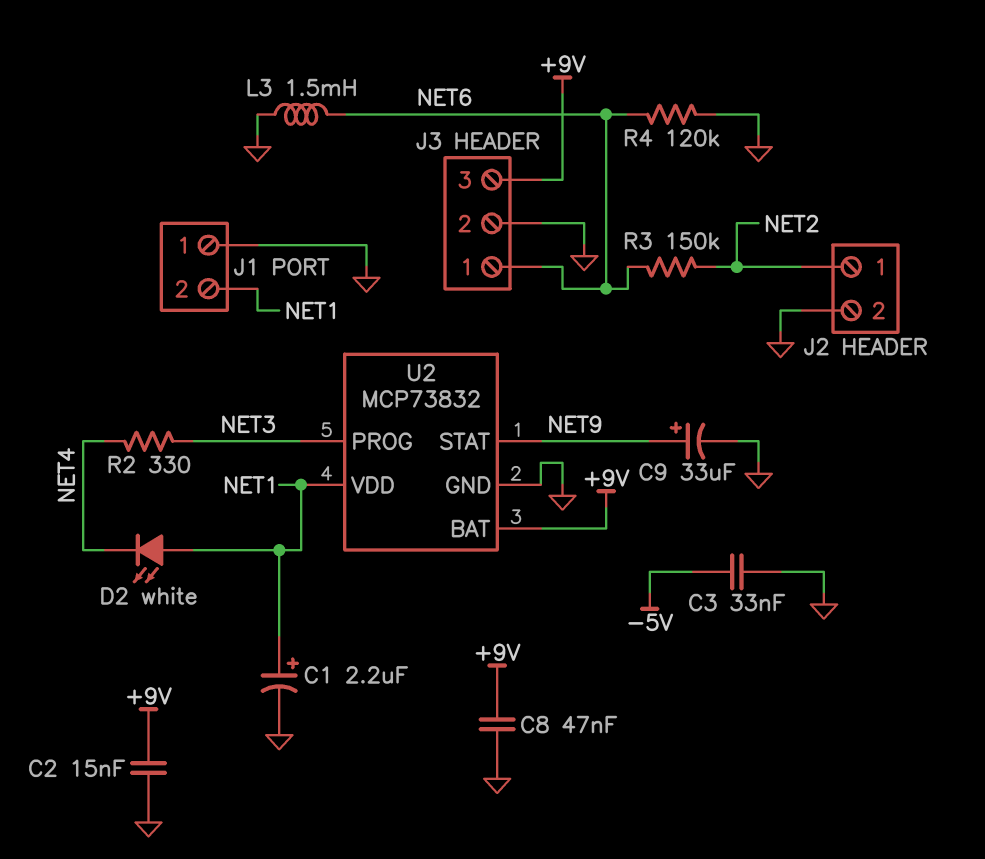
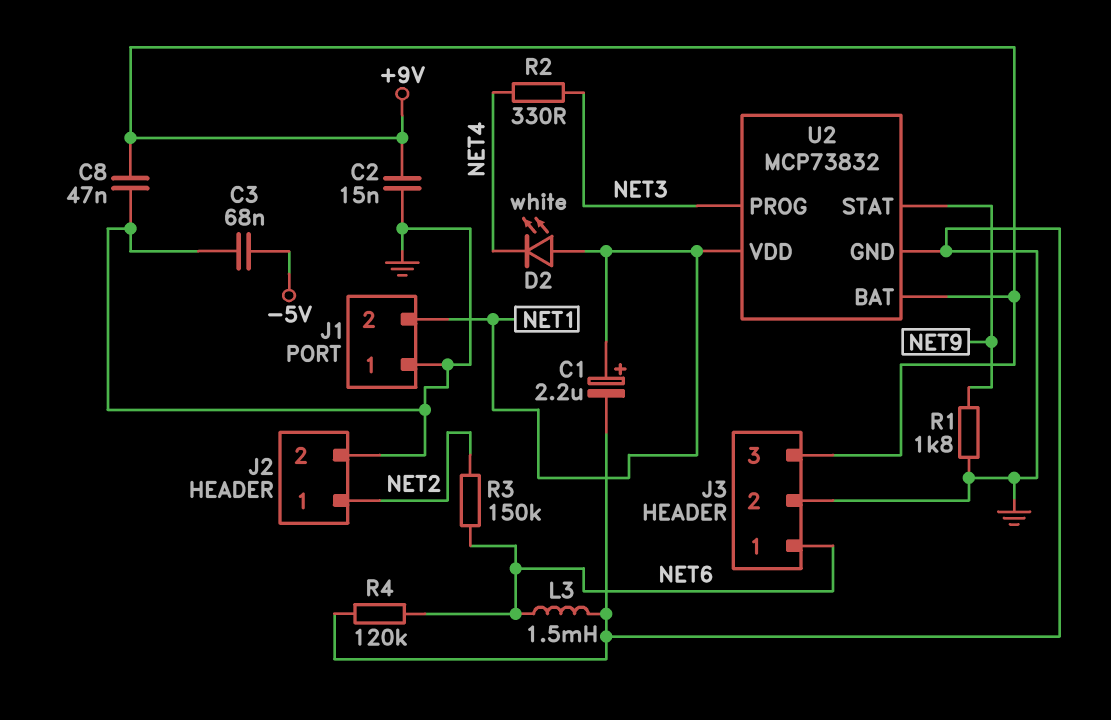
C3: 33nF (-5V, GND) -> 68nF (-5V, GND)
C9: 33uF (plus NET9, minus GND) -> none
R1: none -> 1.8k (GND, NET9)

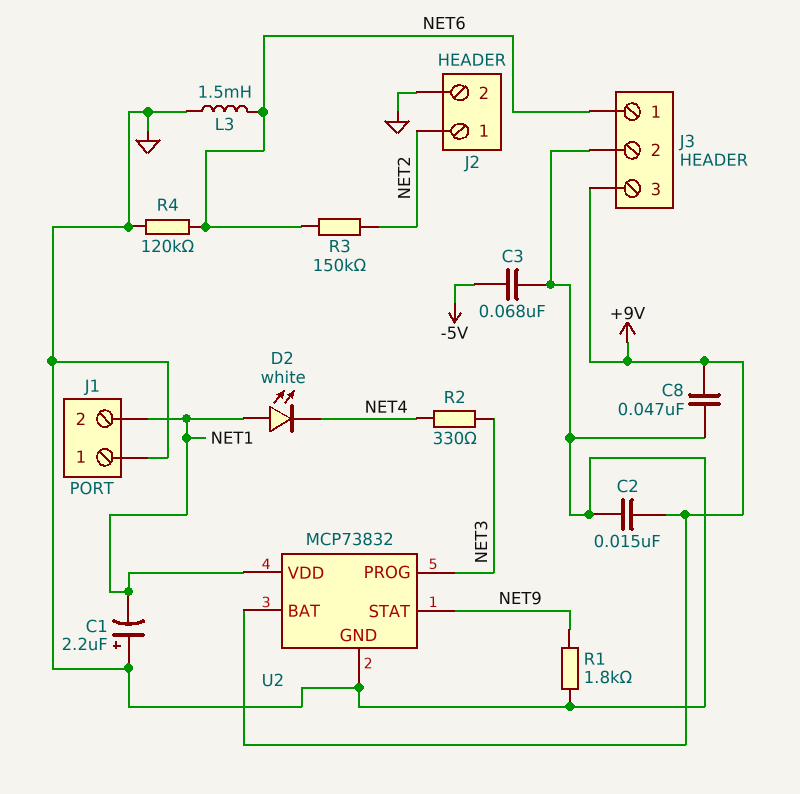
C1: 2.2uF (plus NET1, minus GND) -> 2.2uF (plus GND, minus NET1)

